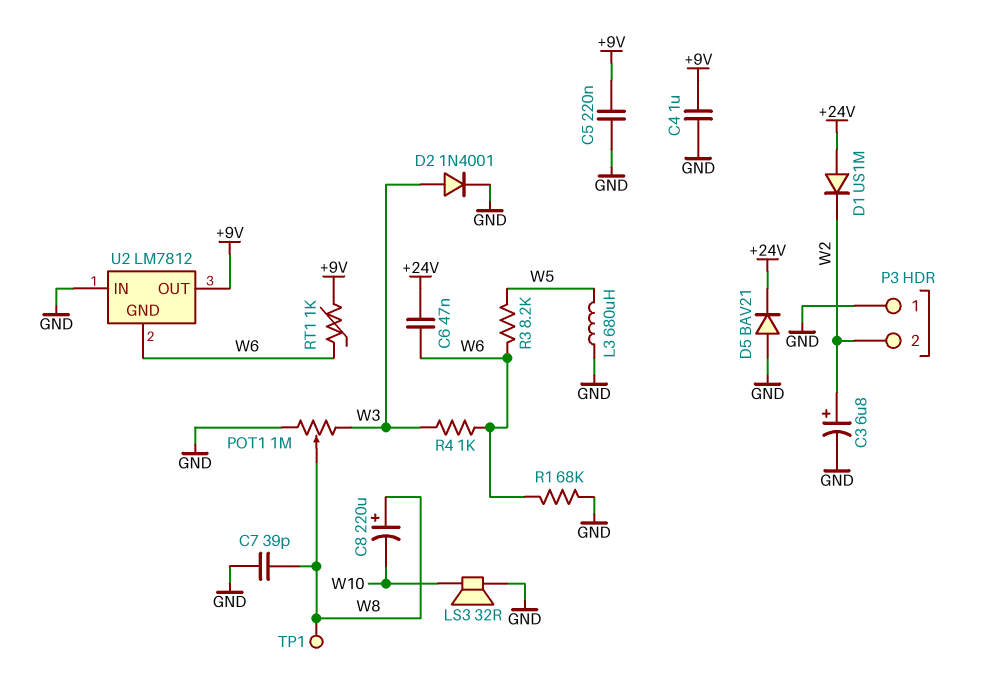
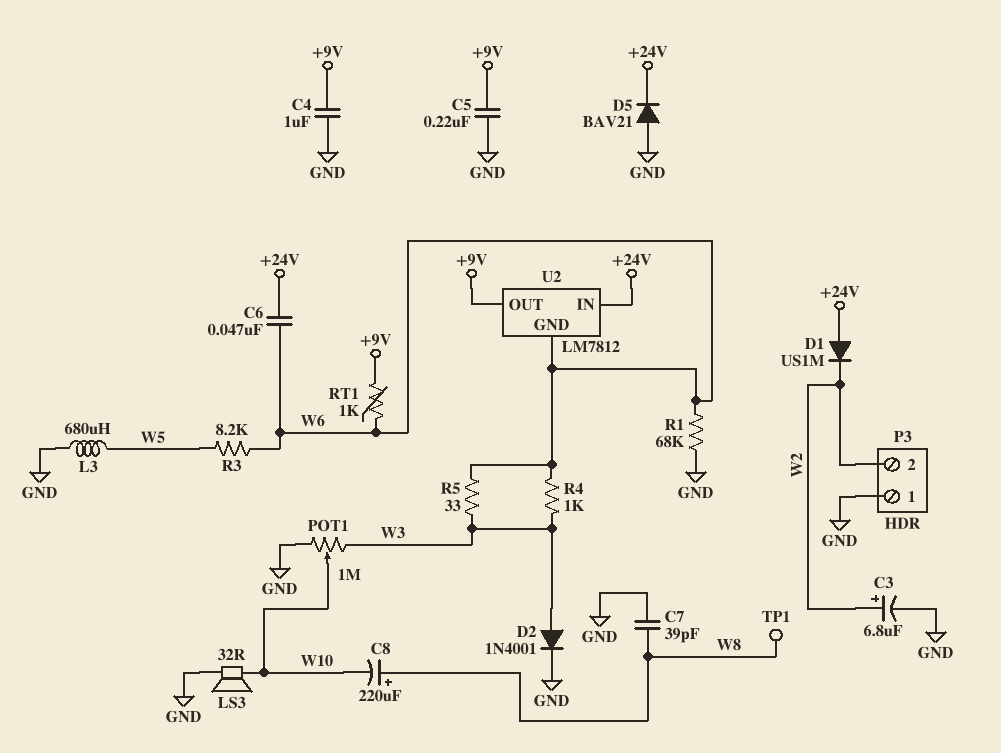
POT1: 1M (GND, W3, wiper W8) -> 1M (GND, W3, wiper W10)
R5: none -> 33 (W3, W6)
U2 pin IN: GND -> +24V

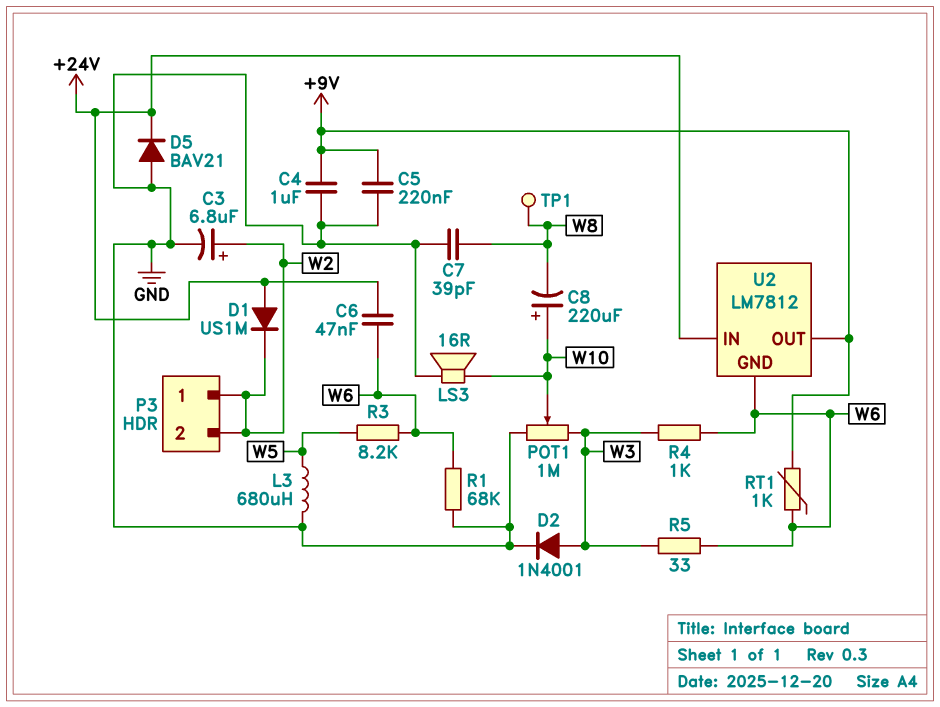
C8: 220uF (plus W8, minus W10) -> 220uF (plus W10, minus W8)
LS3: speaker 32R (GND, W10) -> speaker 16R (GND, W10)
P3 pin 1: GND -> W2

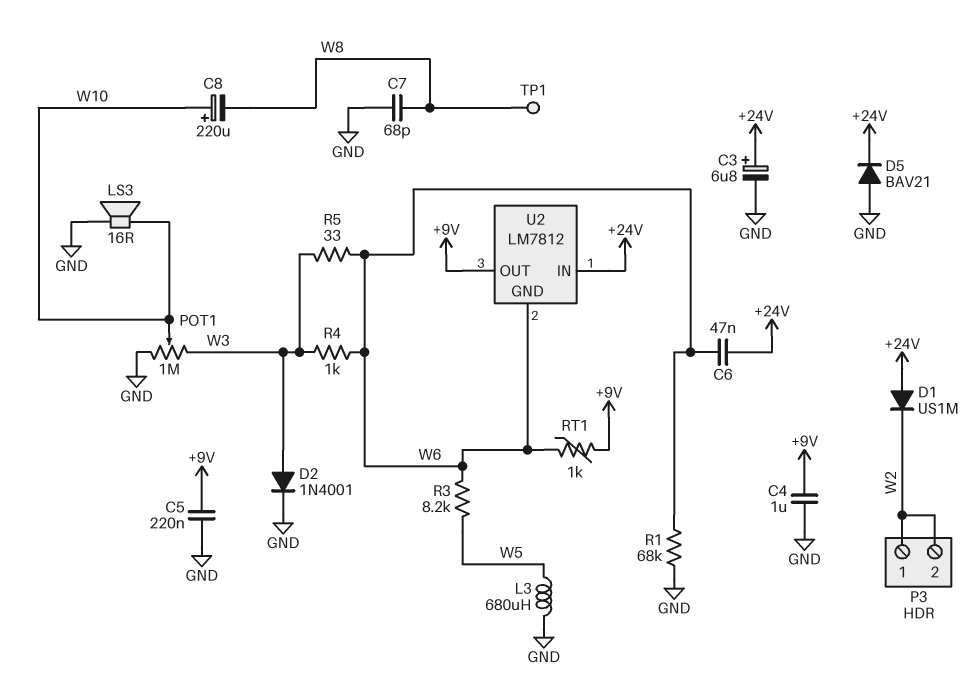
C3: 6.8uF (plus W2, minus GND) -> 6.8uF (plus +24V, minus GND)
C7: 39pF (GND, W8) -> 68pF (GND, W8)

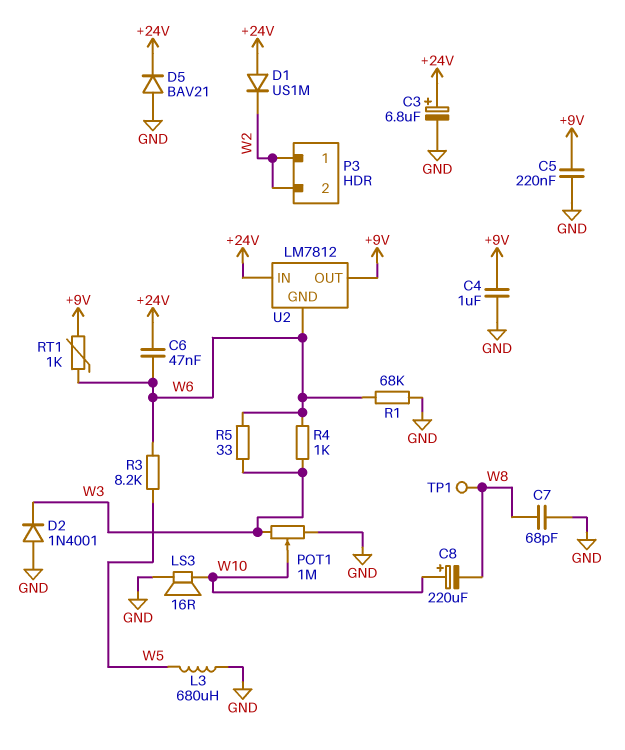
D2: diode 1N4001 (A W3, K GND) -> diode 1N4001 (A GND, K W3)

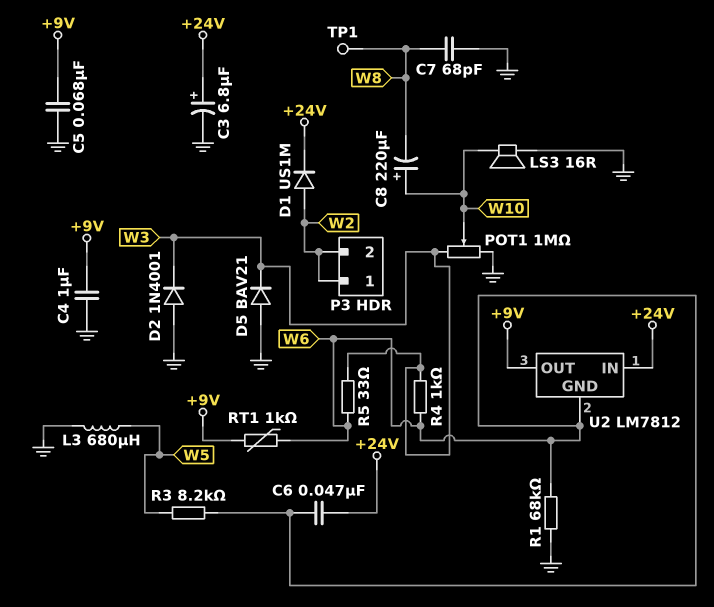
C5: 220nF (+9V, GND) -> 68nF (+9V, GND)
D1: diode US1M (A +24V, K W2) -> diode US1M (A W2, K +24V)
D5: diode BAV21 (A GND, K +24V) -> diode BAV21 (A GND, K W3)

